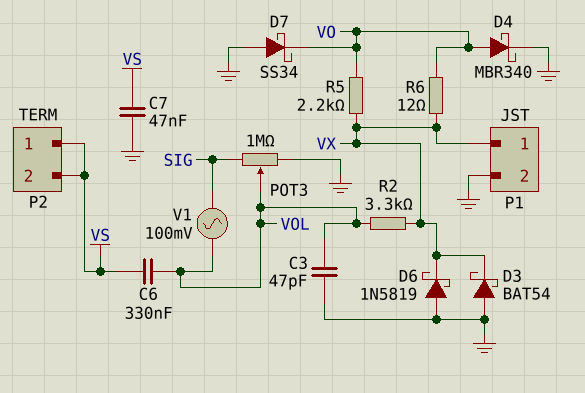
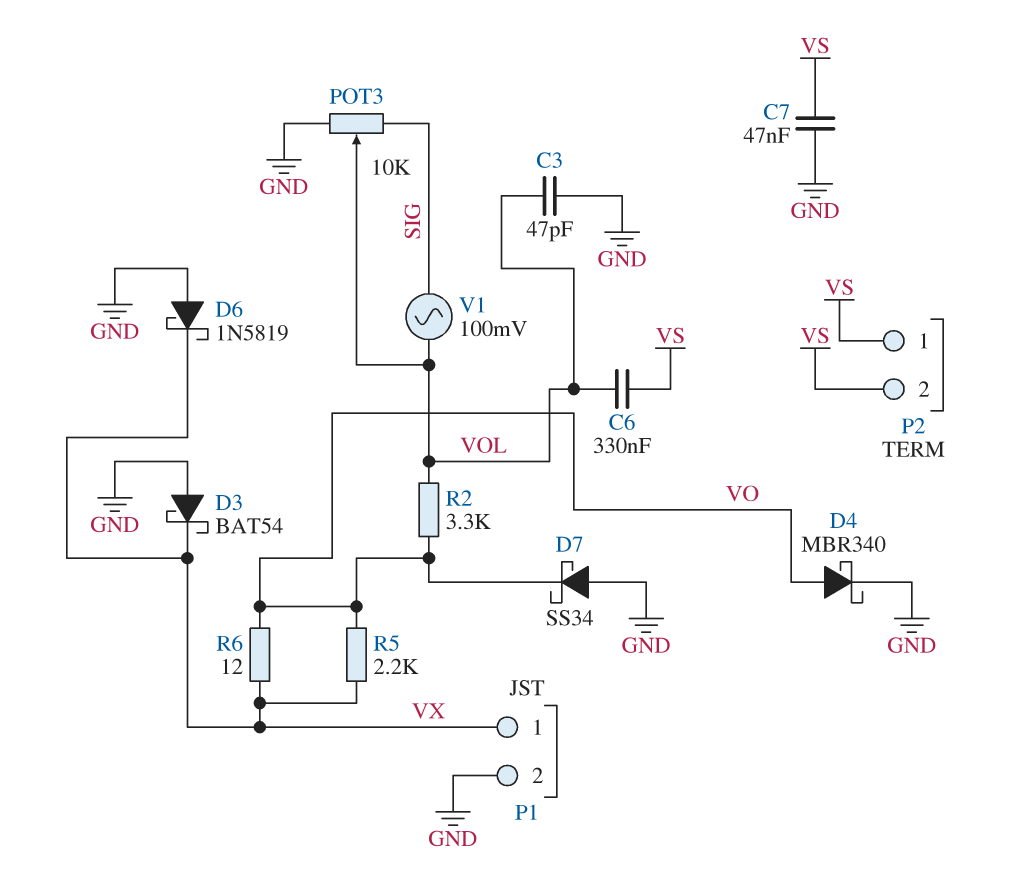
POT3: 1M (GND, SIG, wiper VOL) -> 10k (GND, SIG, wiper VOL)
R2: 3.3k (VOL, VX) -> 3.3k (VO, VOL)

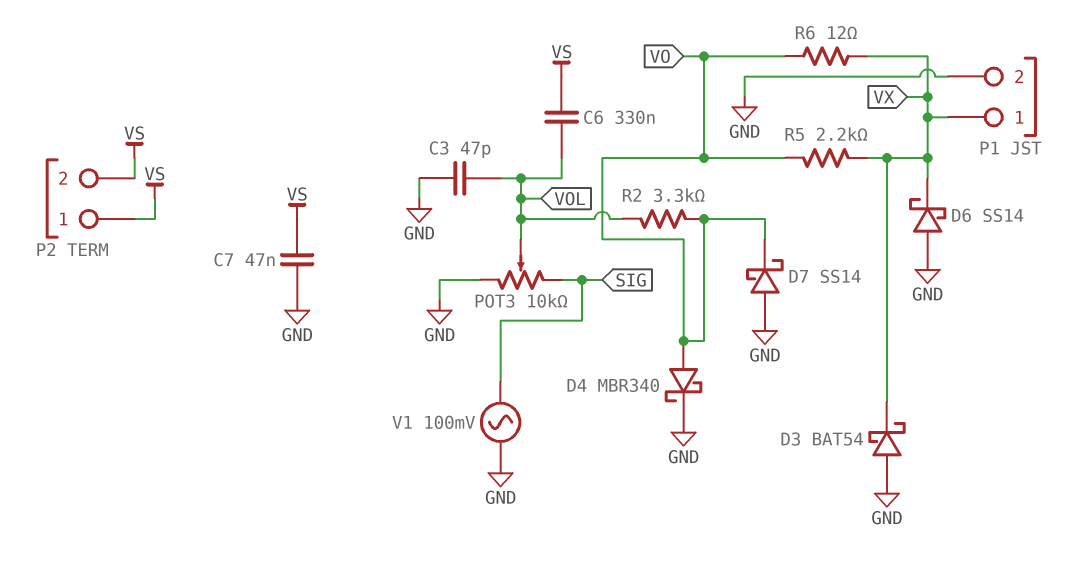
D6: schottky 1N5819 (A GND, K VX) -> schottky SS14 (A GND, K VX)
D7: schottky SS34 (A GND, K VO) -> schottky SS14 (A GND, K VO)
V1: AC 100mV (SIG, VOL) -> AC 100mV (GND, SIG)

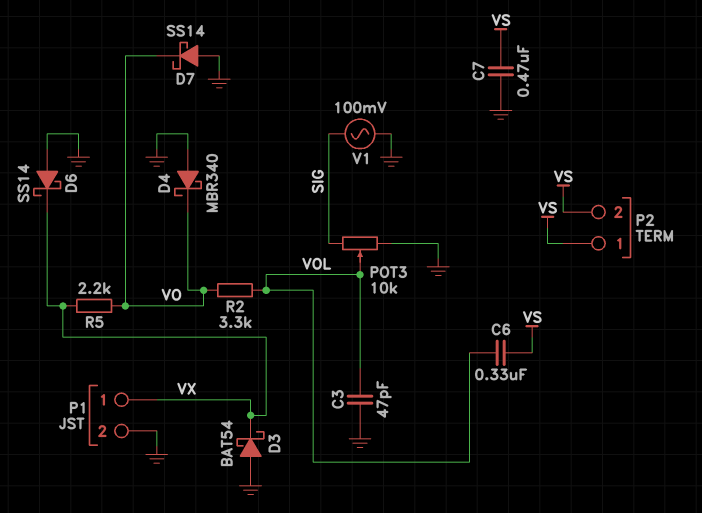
C7: 47nF (GND, VS) -> 470nF (GND, VS)
D4: schottky MBR340 (A VO, K GND) -> schottky MBR340 (A GND, K VO)
R6: 12 (VO, VX) -> none

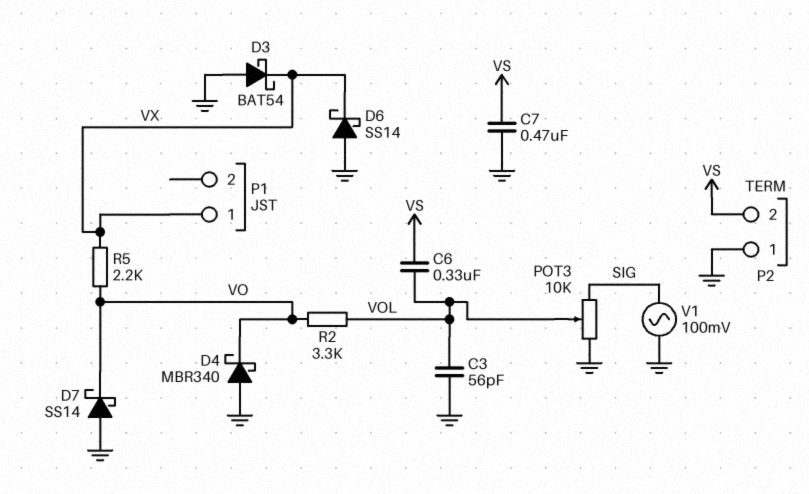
C3: 47pF (GND, VOL) -> 56pF (GND, VOL)
P1 pin 2: GND -> none
P2 pin 1: VS -> GND

